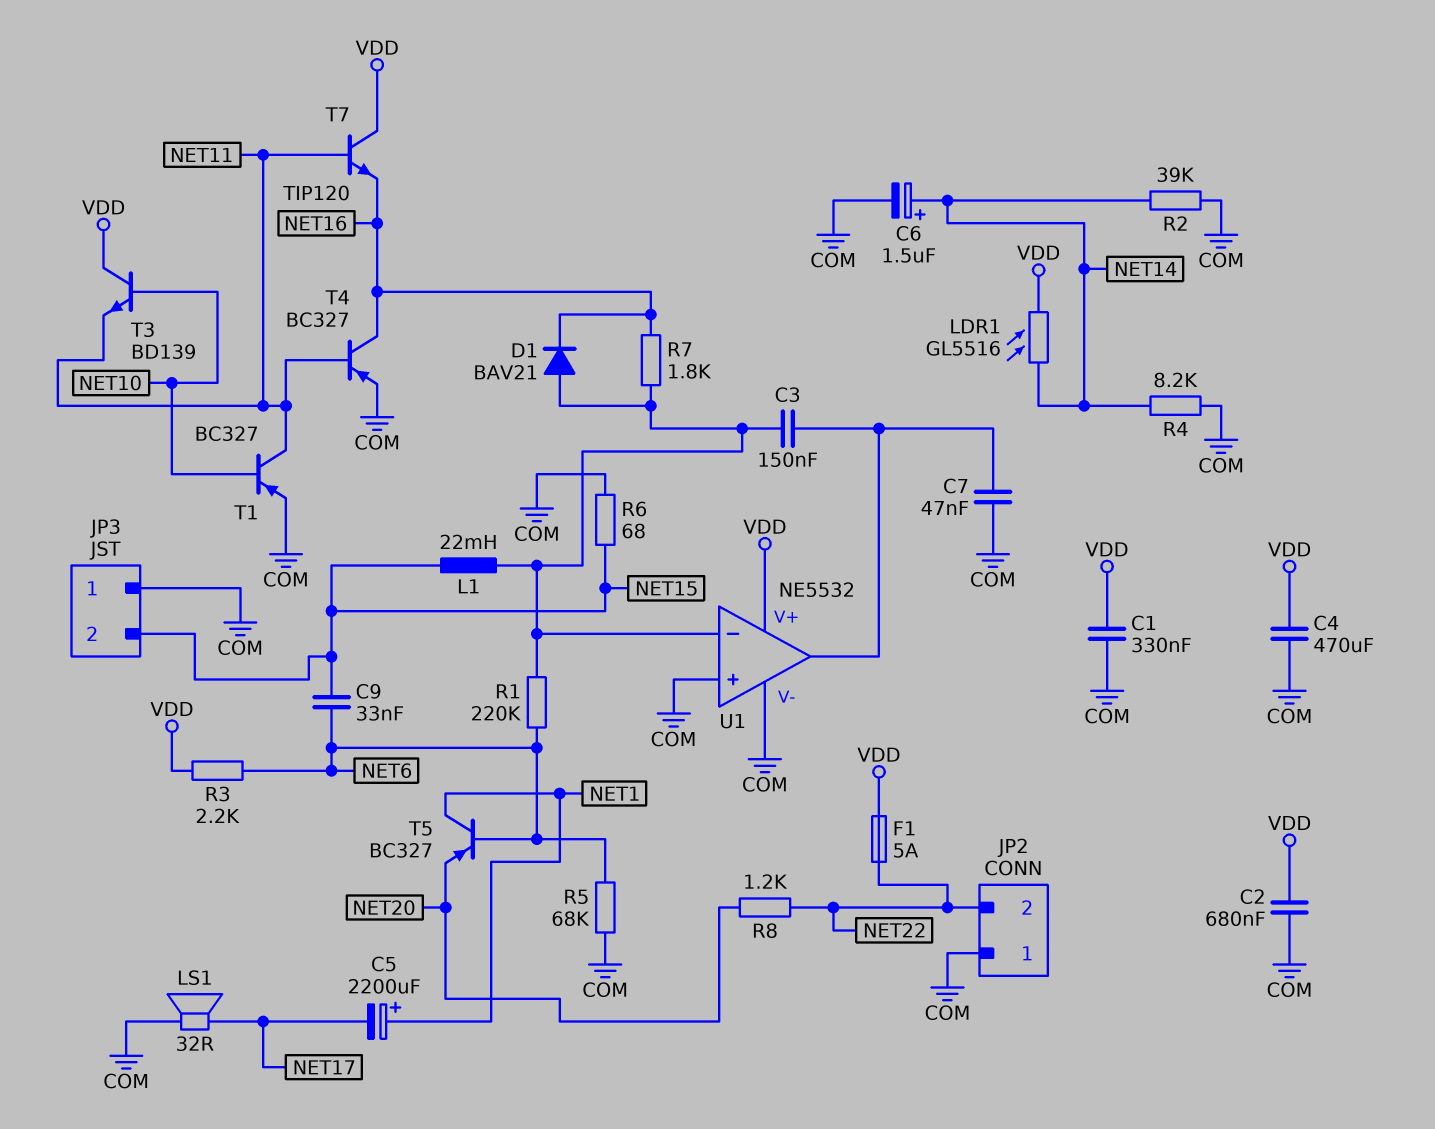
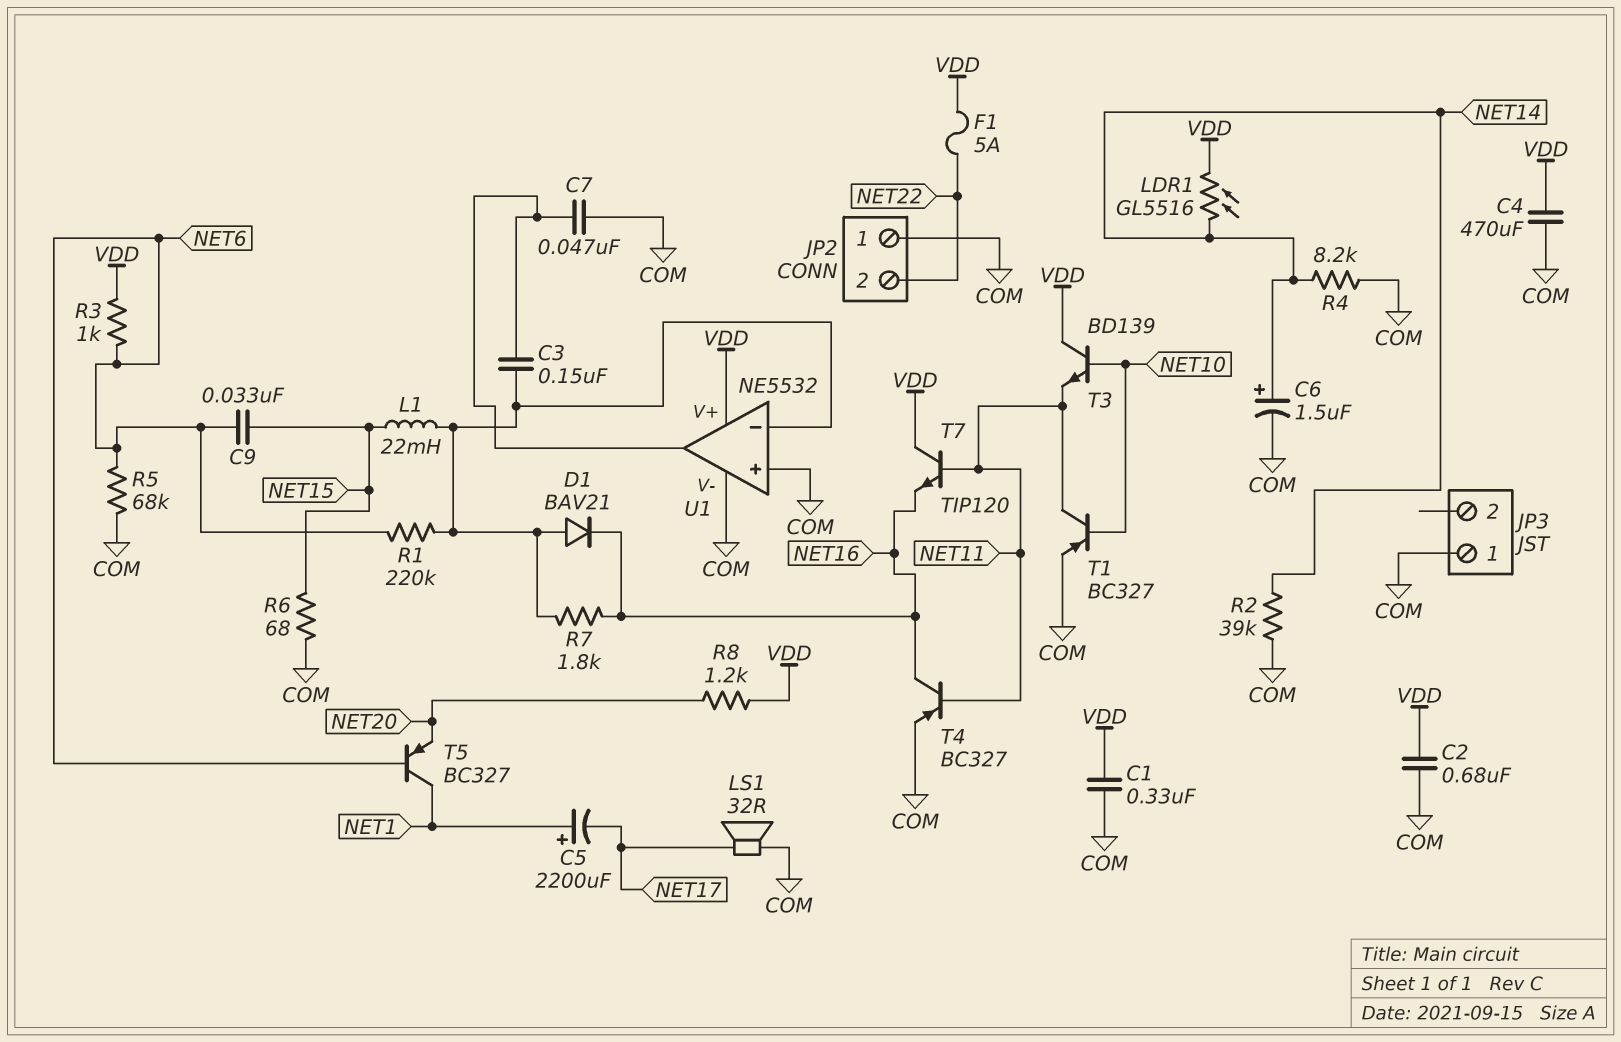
JP3 pin 2: NET15 -> none
R3: 2.2k (NET6, VDD) -> 1k (NET6, VDD)
R8: 1.2k (NET20, NET22) -> 1.2k (NET20, VDD)

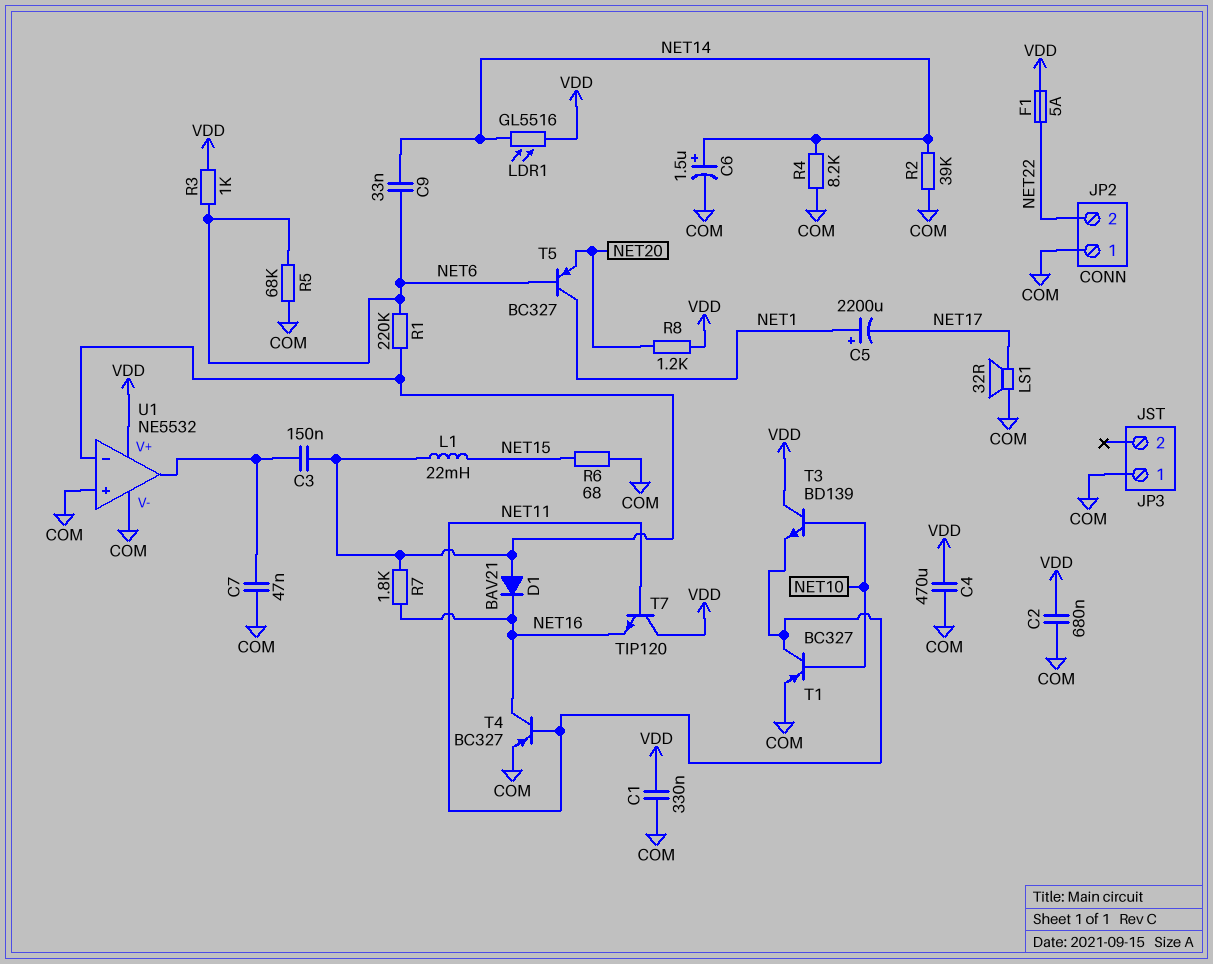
C9: 33nF (NET6, NET15) -> 33nF (NET6, NET14)

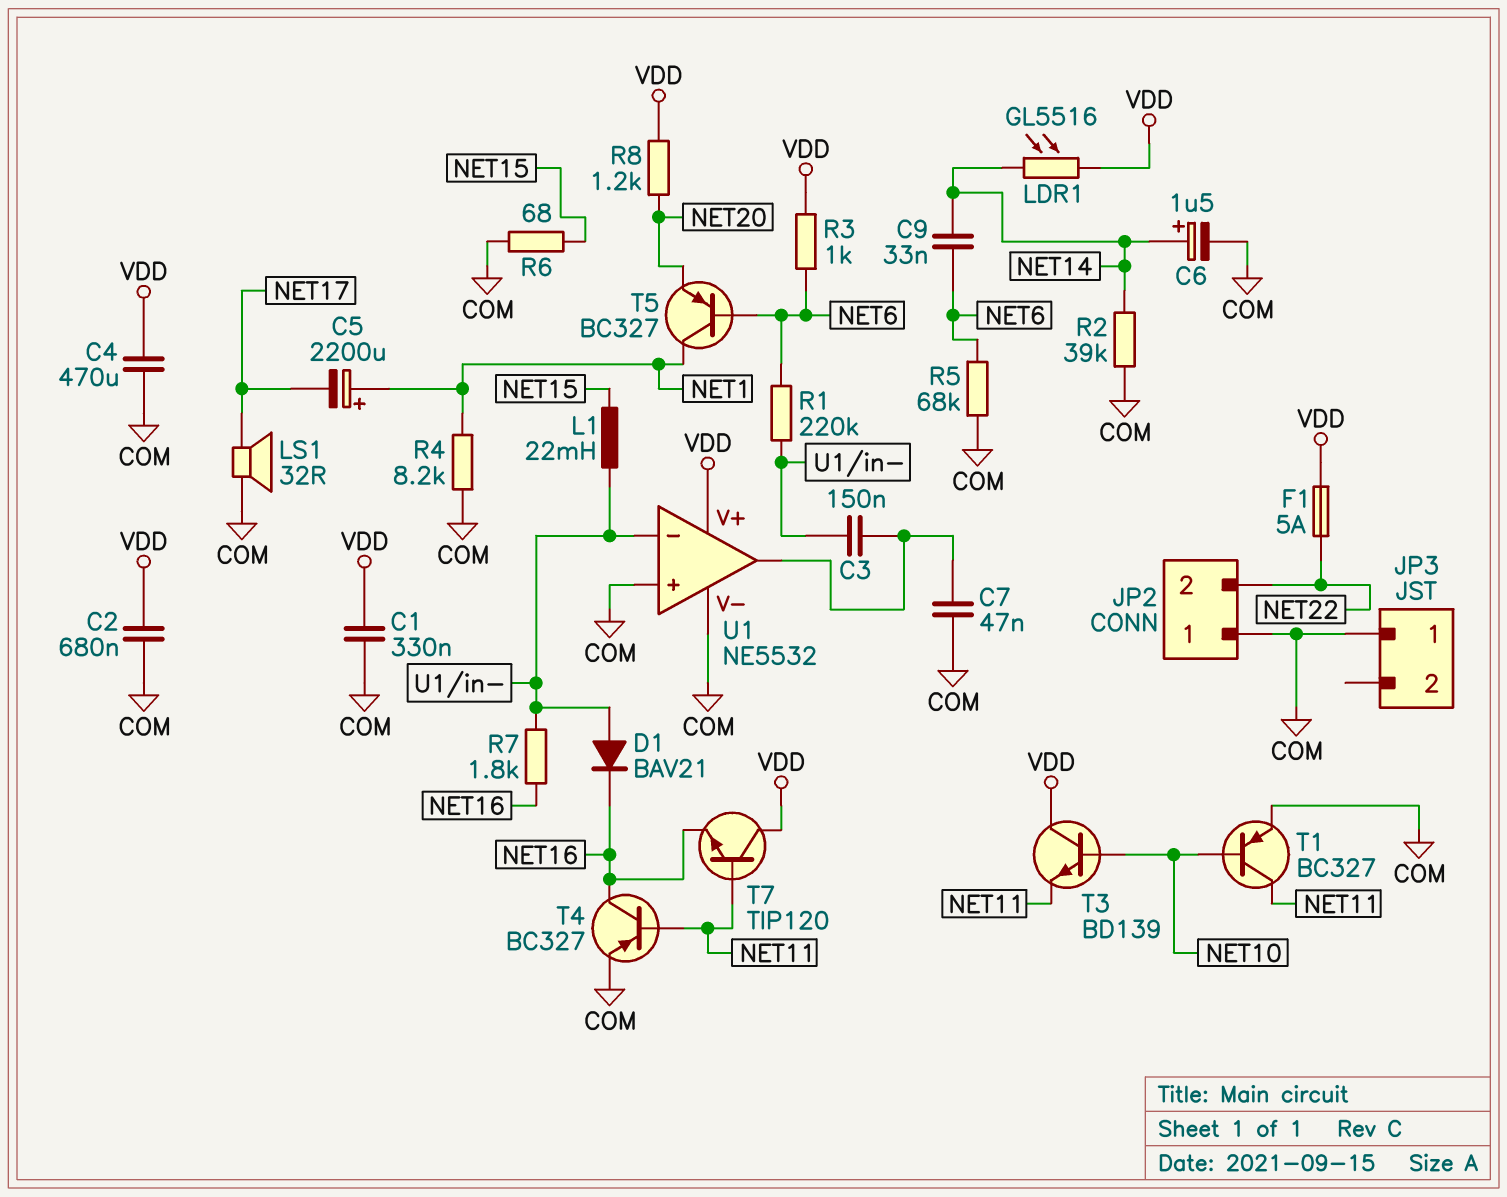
R4: 8.2k (COM, NET14) -> 8.2k (COM, NET1)

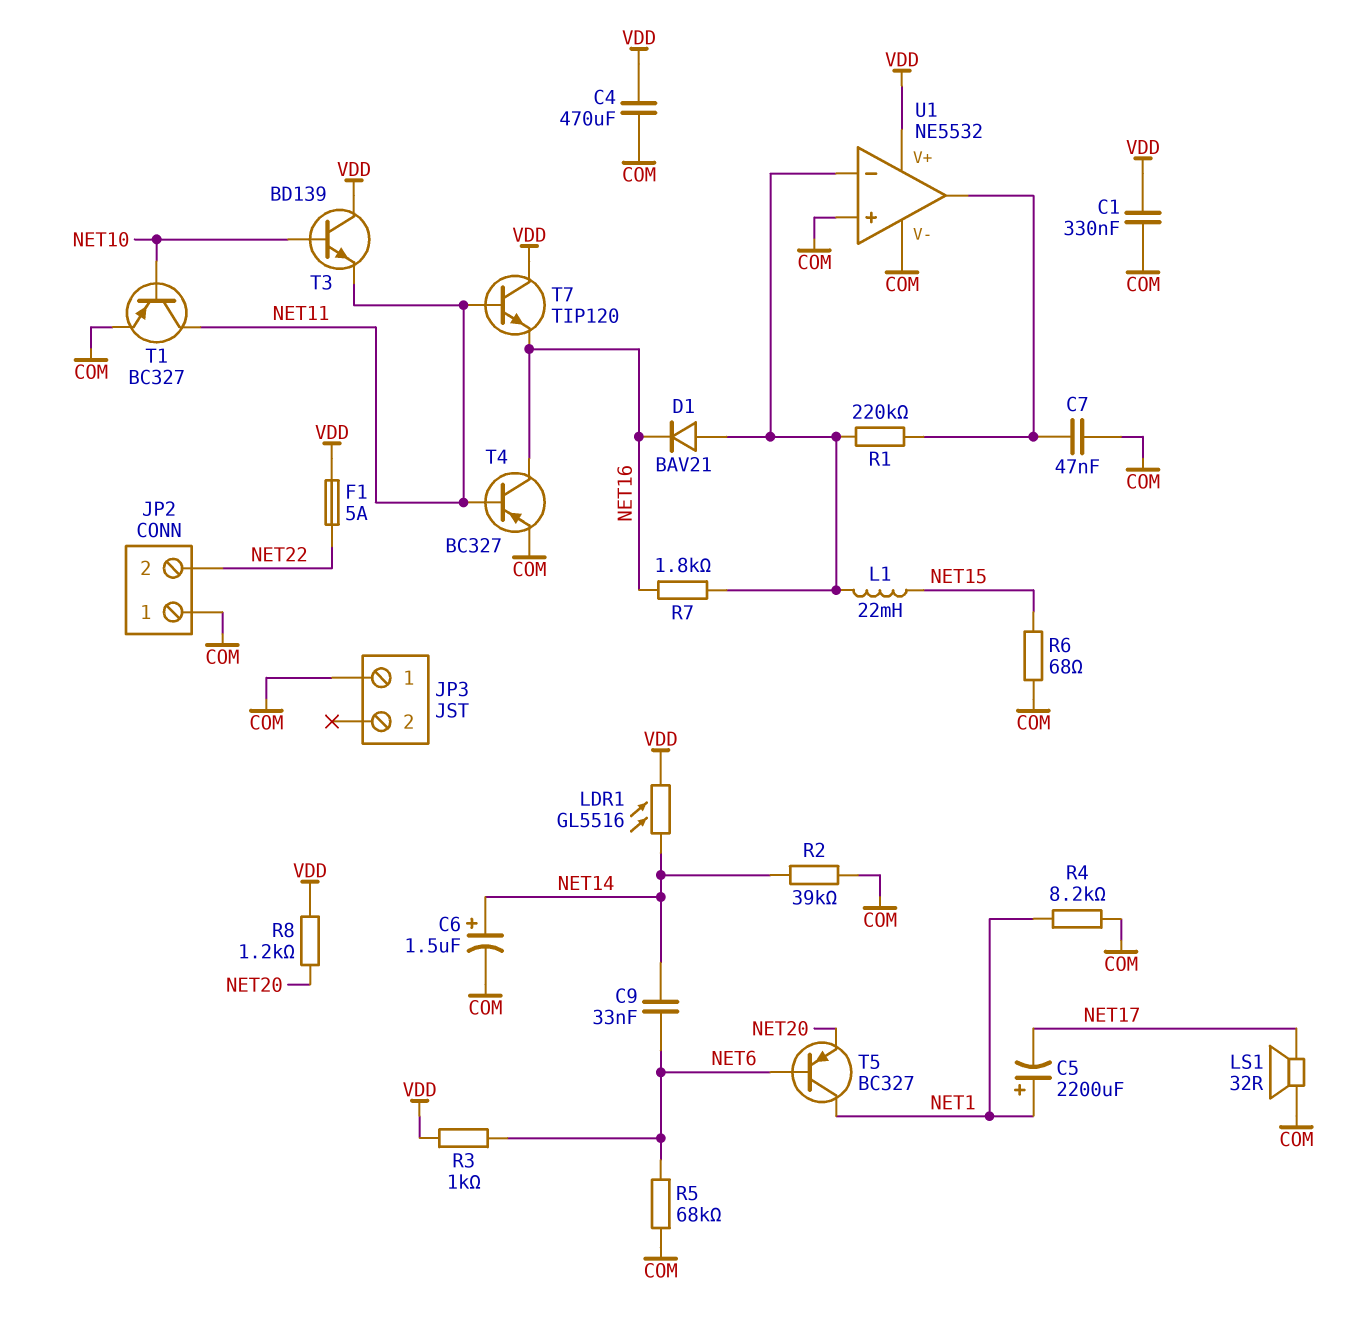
C2: 680nF (COM, VDD) -> none
C3: 150nF (U1/in-, U1/out) -> none
R1: 220k (NET6, U1/in-) -> 220k (U1/in-, U1/out)

